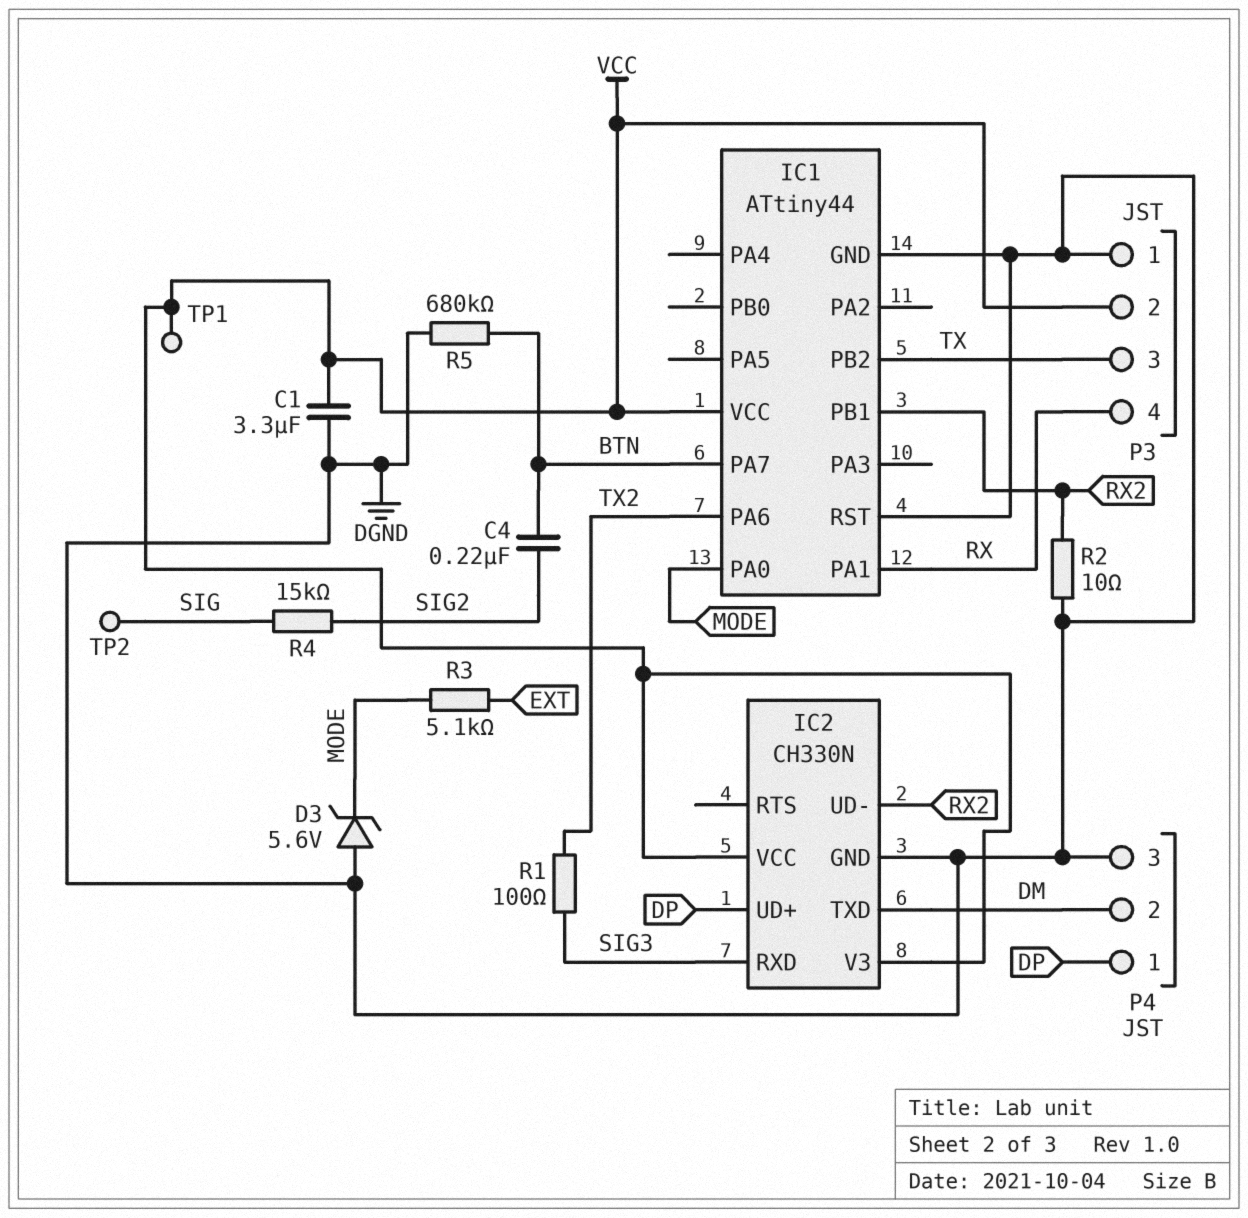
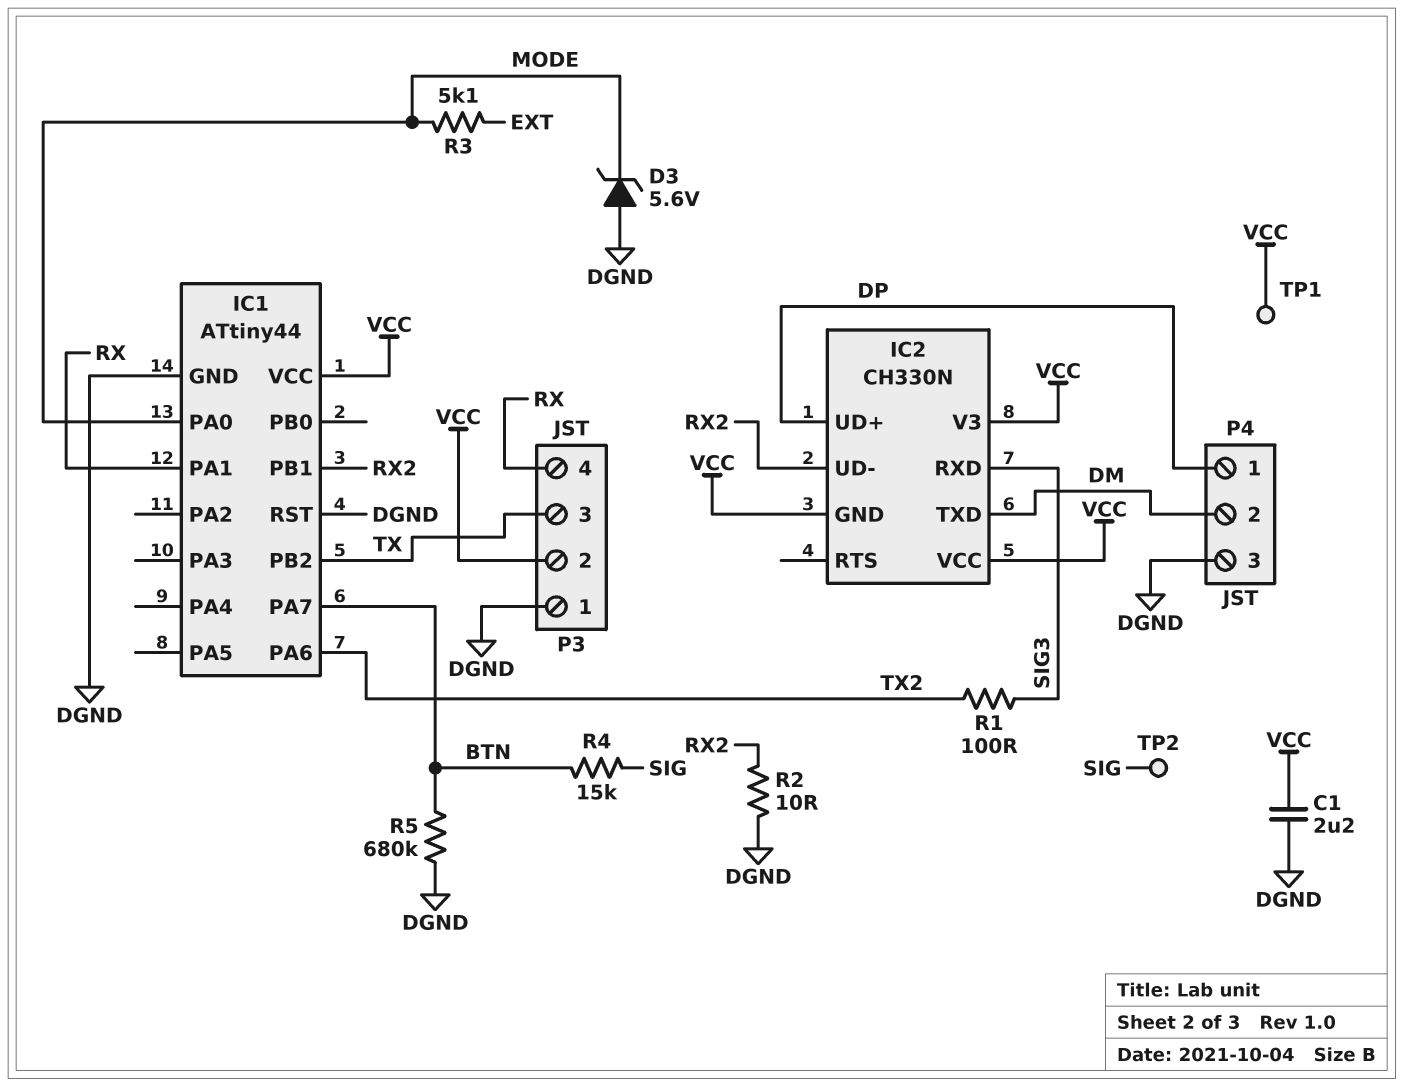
C1: 3.3uF (DGND, VCC) -> 2.2uF (DGND, VCC)
C4: 220nF (BTN, SIG2) -> none
IC2 pin GND: DGND -> VCC
R4: 15k (SIG, SIG2) -> 15k (BTN, SIG)

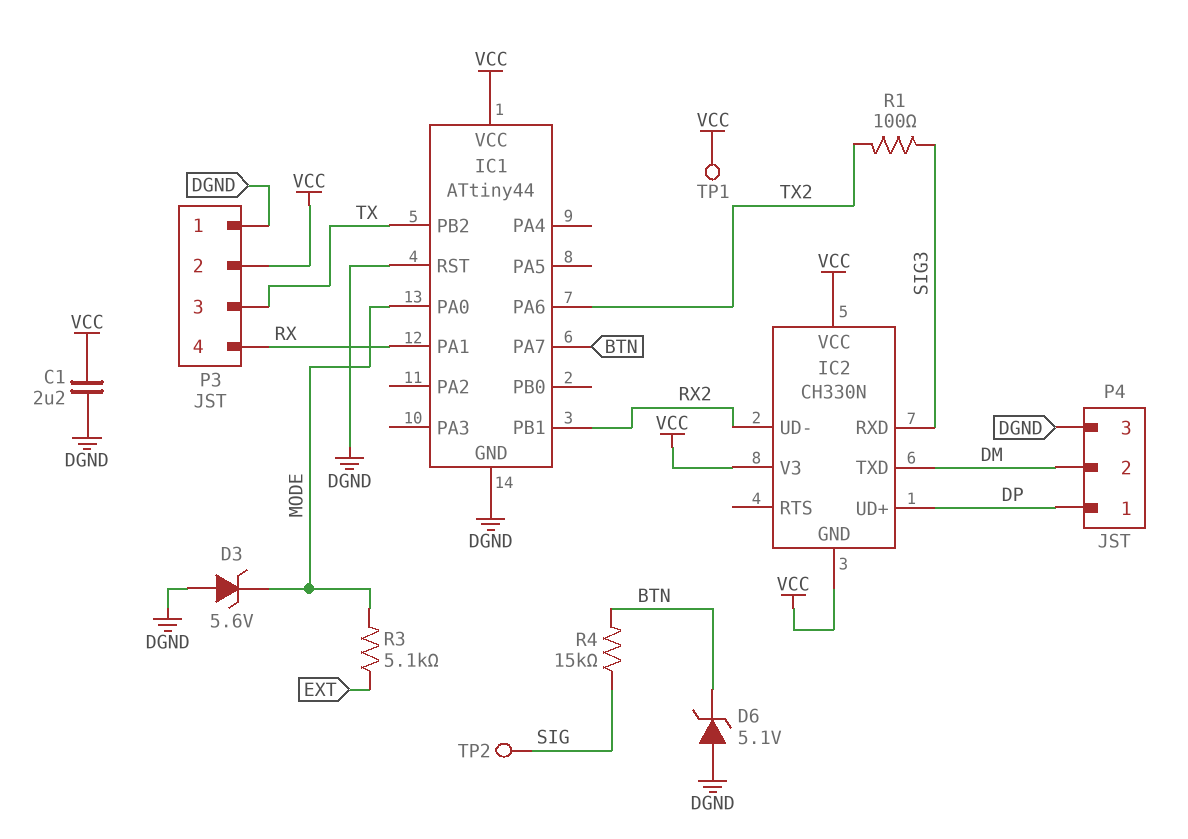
D6: none -> zener 5.1V (A DGND, K BTN)
R2: 10 (DGND, RX2) -> none
R5: 680k (BTN, DGND) -> none

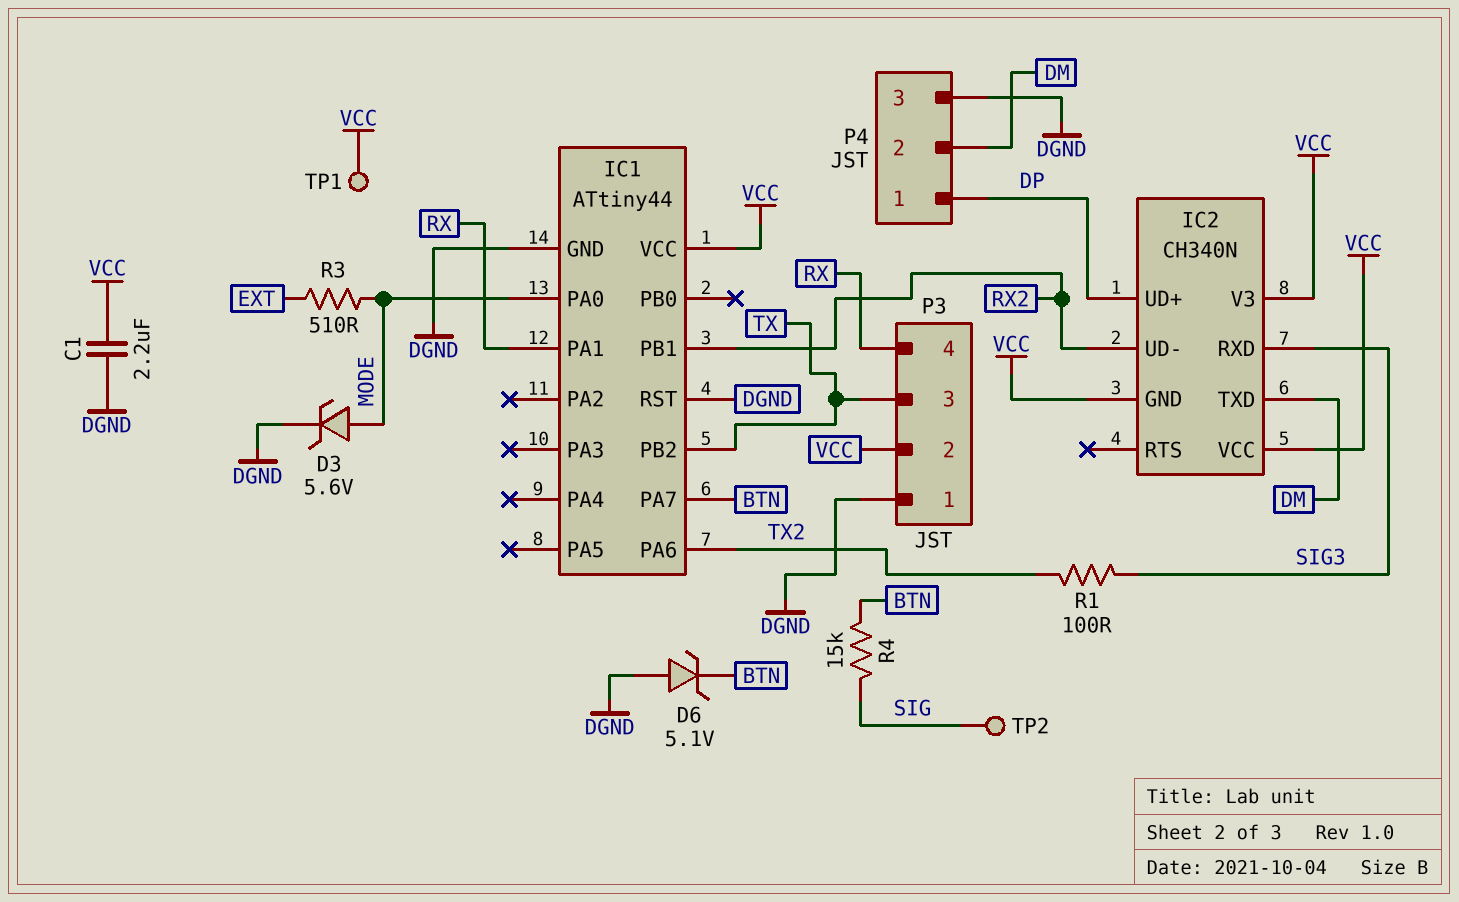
D3: zener 5.6V (A DGND, K MODE) -> zener 5.6V (A MODE, K DGND)
IC2: CH330N -> CH340N
R3: 5.1k (EXT, MODE) -> 510 (EXT, MODE)

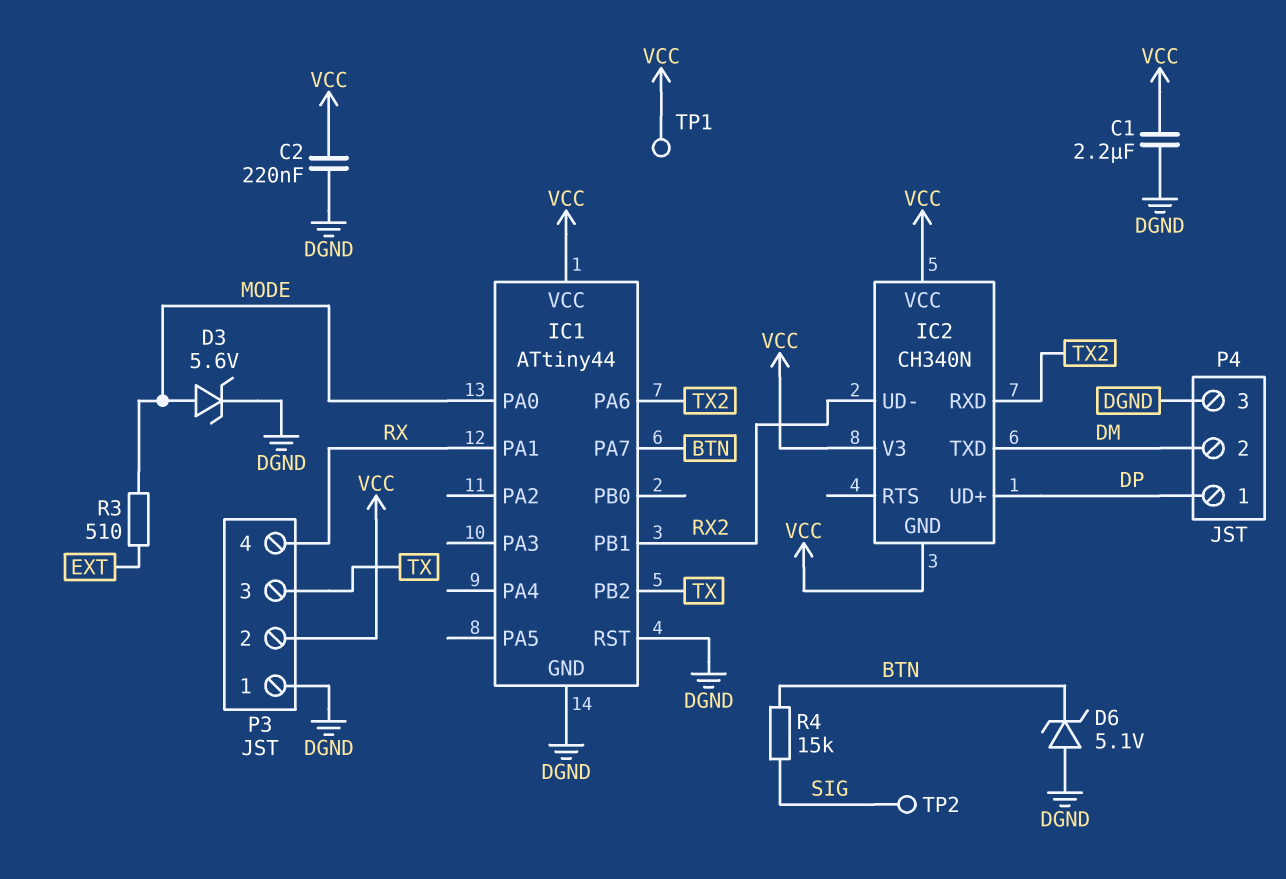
C2: none -> 220nF (DGND, VCC)
IC2 pin RXD: SIG3 -> TX2
R1: 100 (SIG3, TX2) -> none

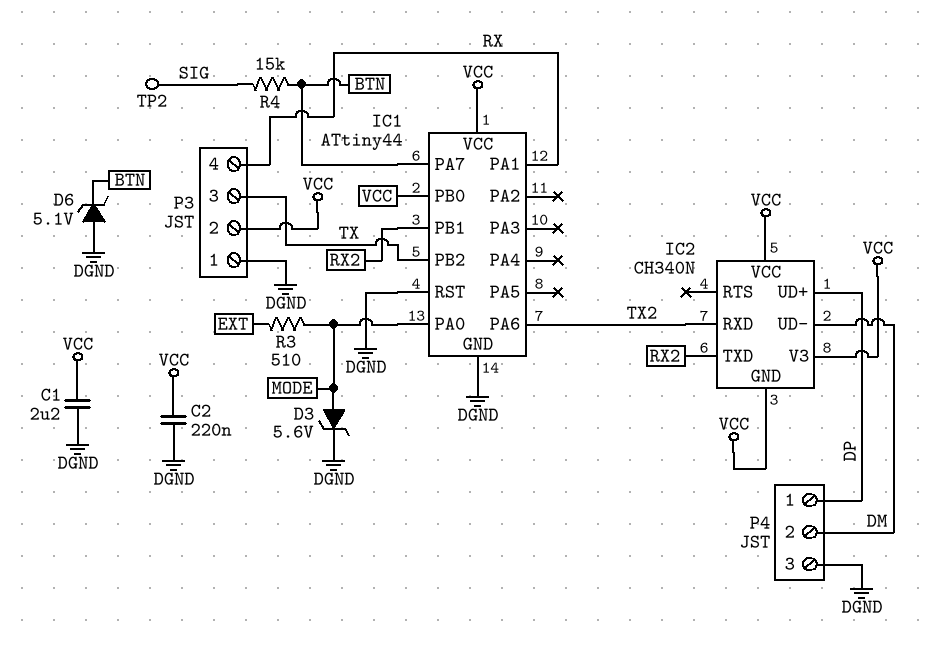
IC1 pin PB0: none -> VCC
IC2 pin TXD: DM -> RX2
IC2 pin UD-: RX2 -> DM
TP1: test point (VCC) -> none

